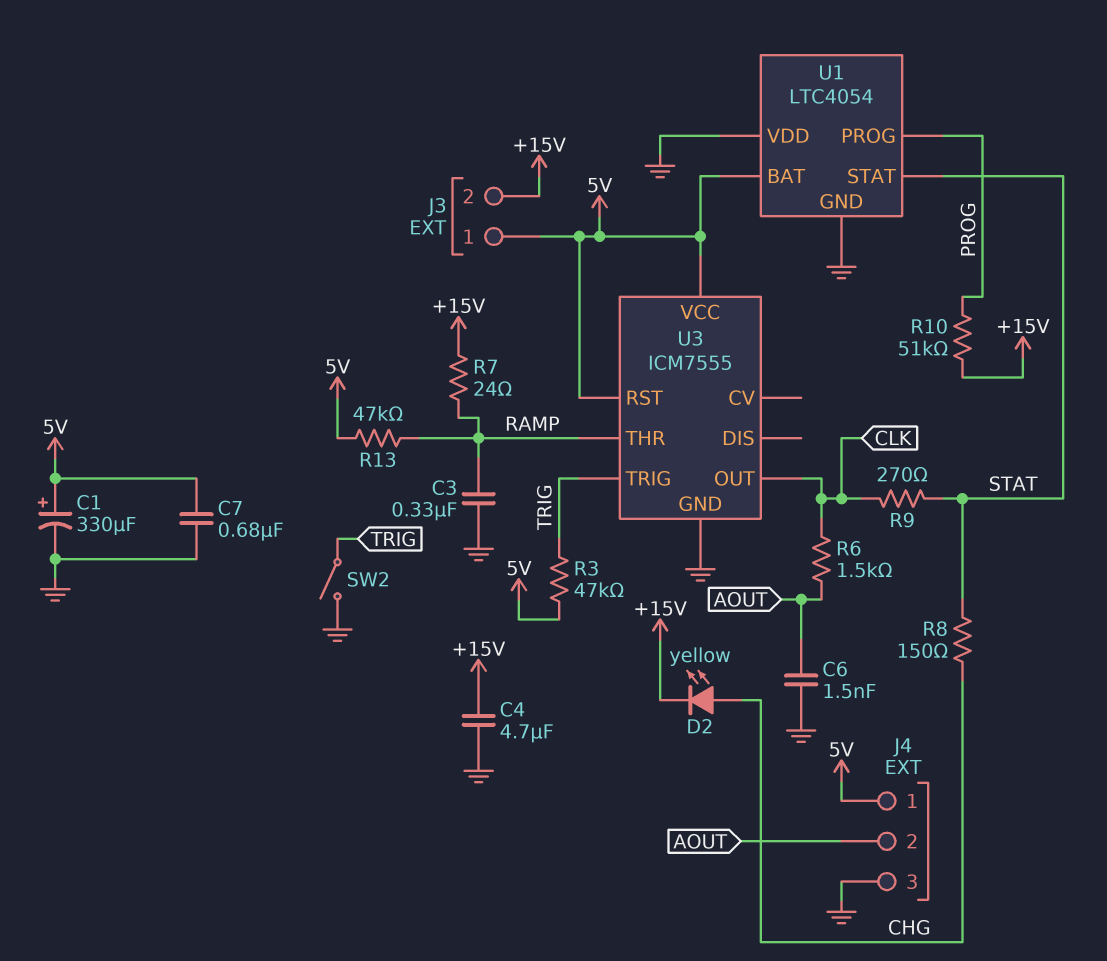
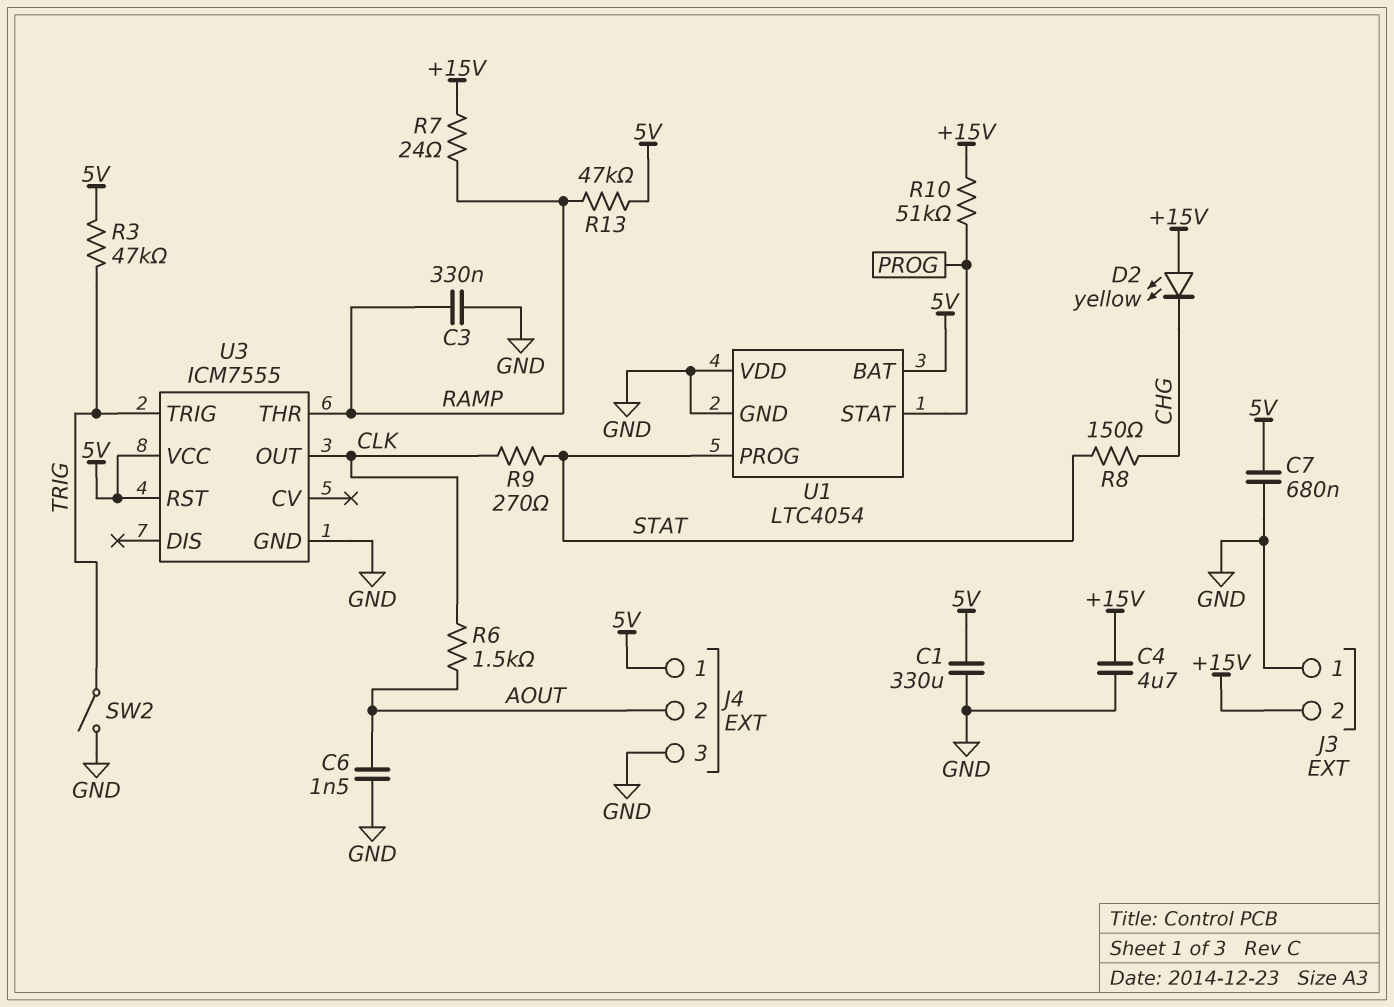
C1: 330uF (plus 5V, minus GND) -> 330uF (5V, GND)
D2: LED yellow (A CHG, K +15V) -> LED yellow (A +15V, K CHG)
J3 pin 1: 5V -> GND
U1 pin PROG: PROG -> STAT
U1 pin STAT: STAT -> PROG

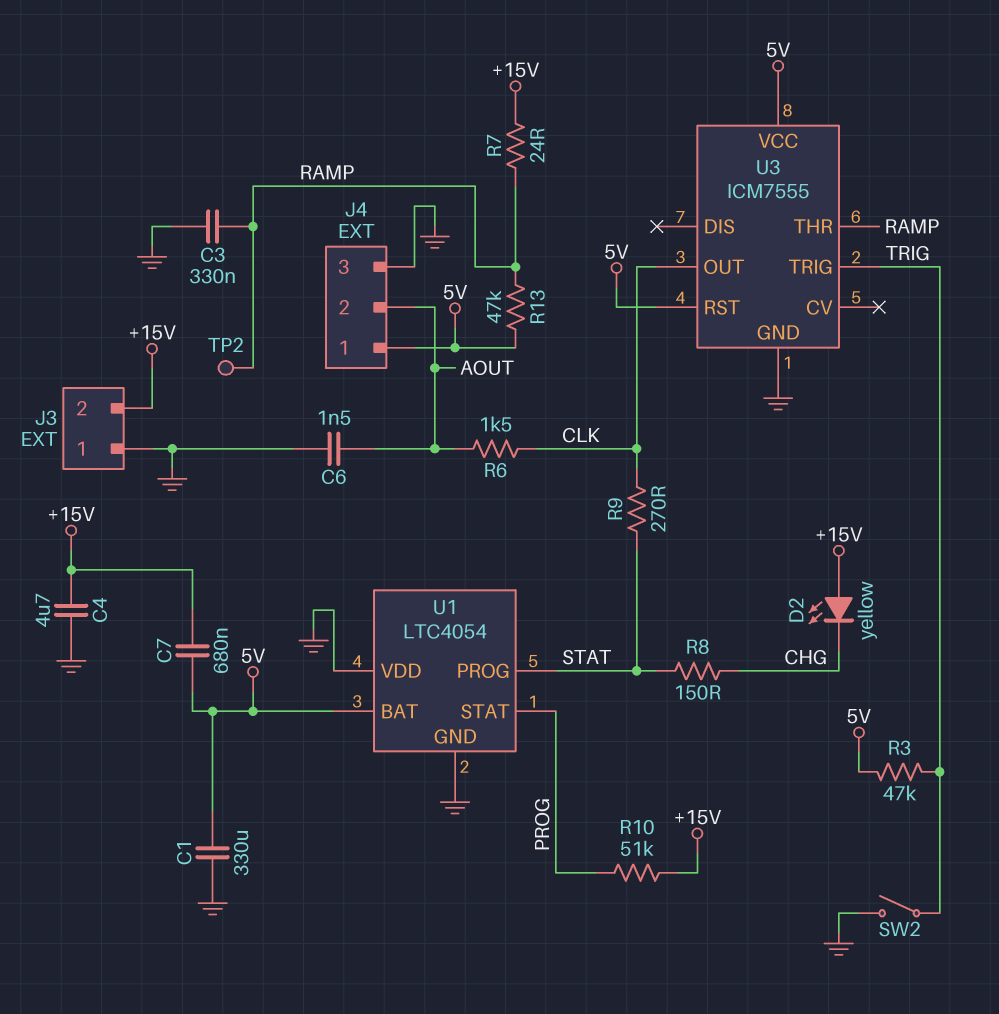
C7: 680nF (5V, GND) -> 680nF (+15V, 5V)
TP2: none -> test point (RAMP)

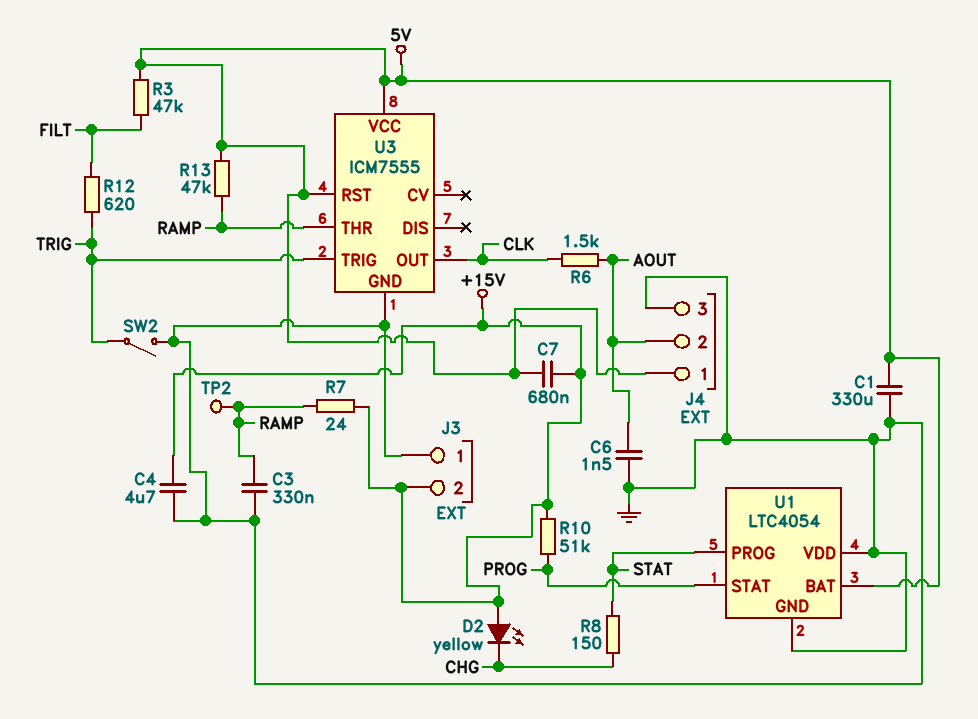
R3: 47k (5V, TRIG) -> 47k (5V, FILT)
R9: 270 (CLK, STAT) -> none
R12: none -> 620 (FILT, TRIG)

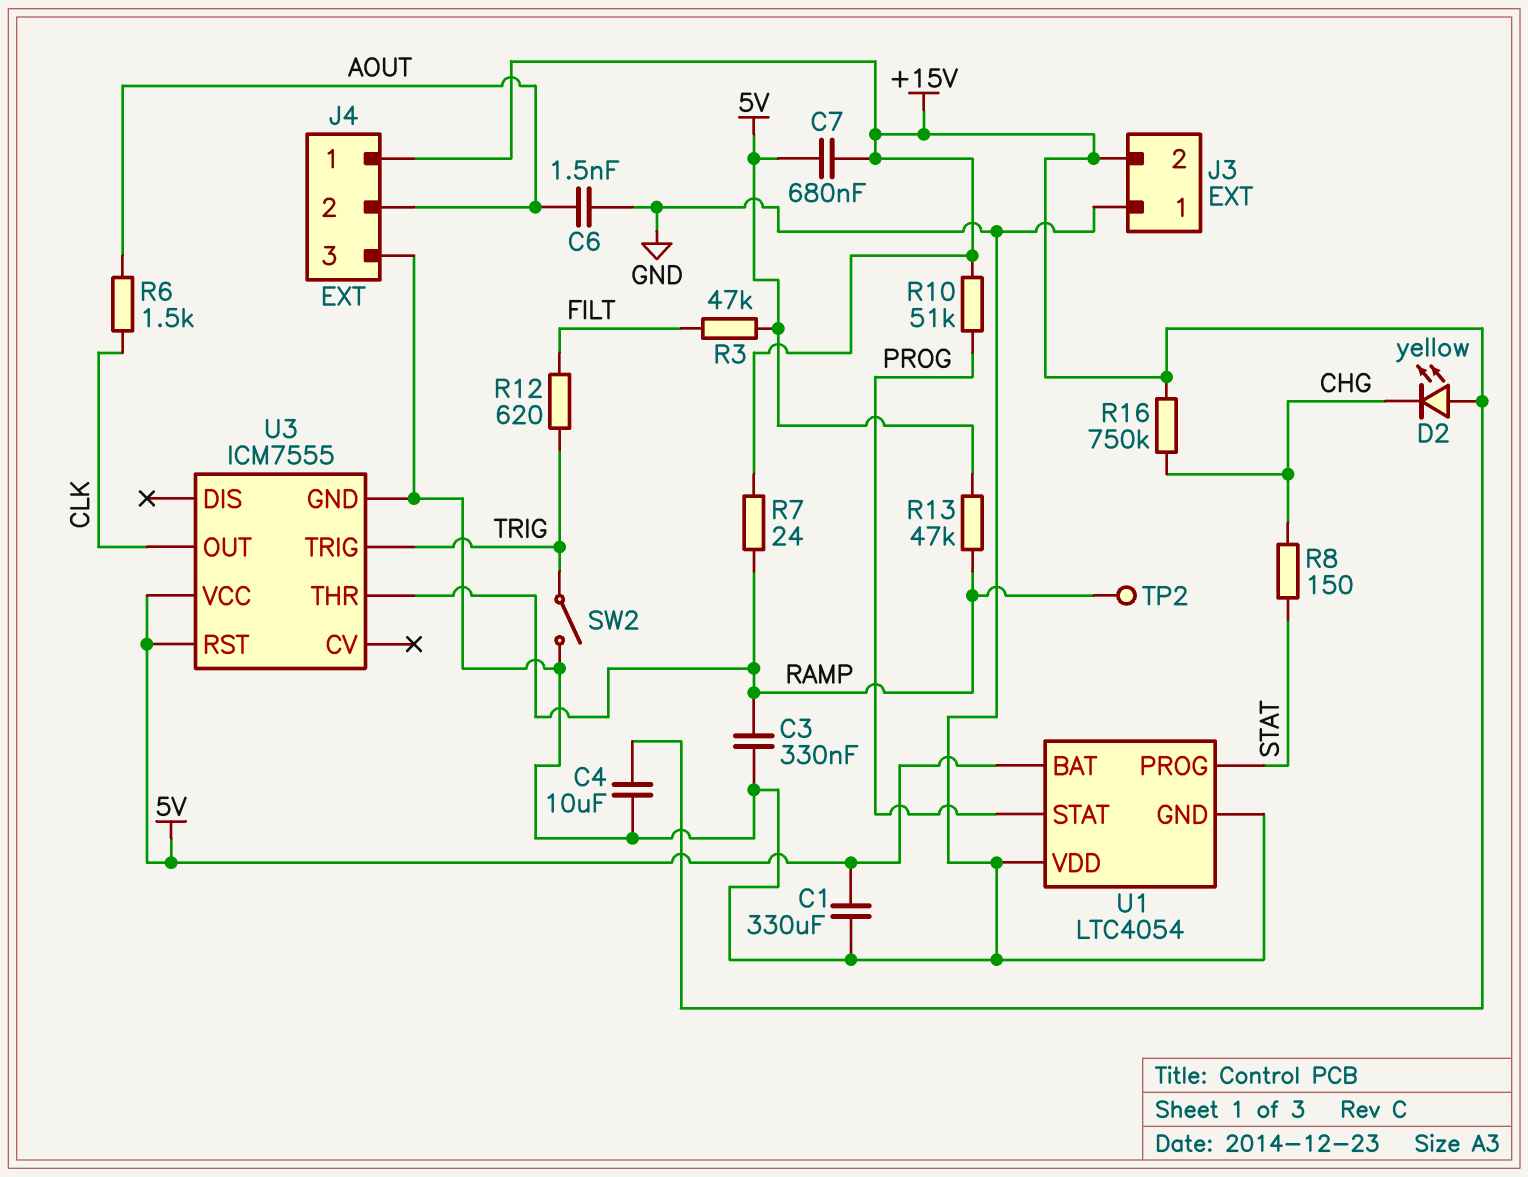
C4: 4.7uF (+15V, GND) -> 10uF (+15V, GND)
J4 pin 1: 5V -> +15V
R16: none -> 750k (+15V, CHG)

